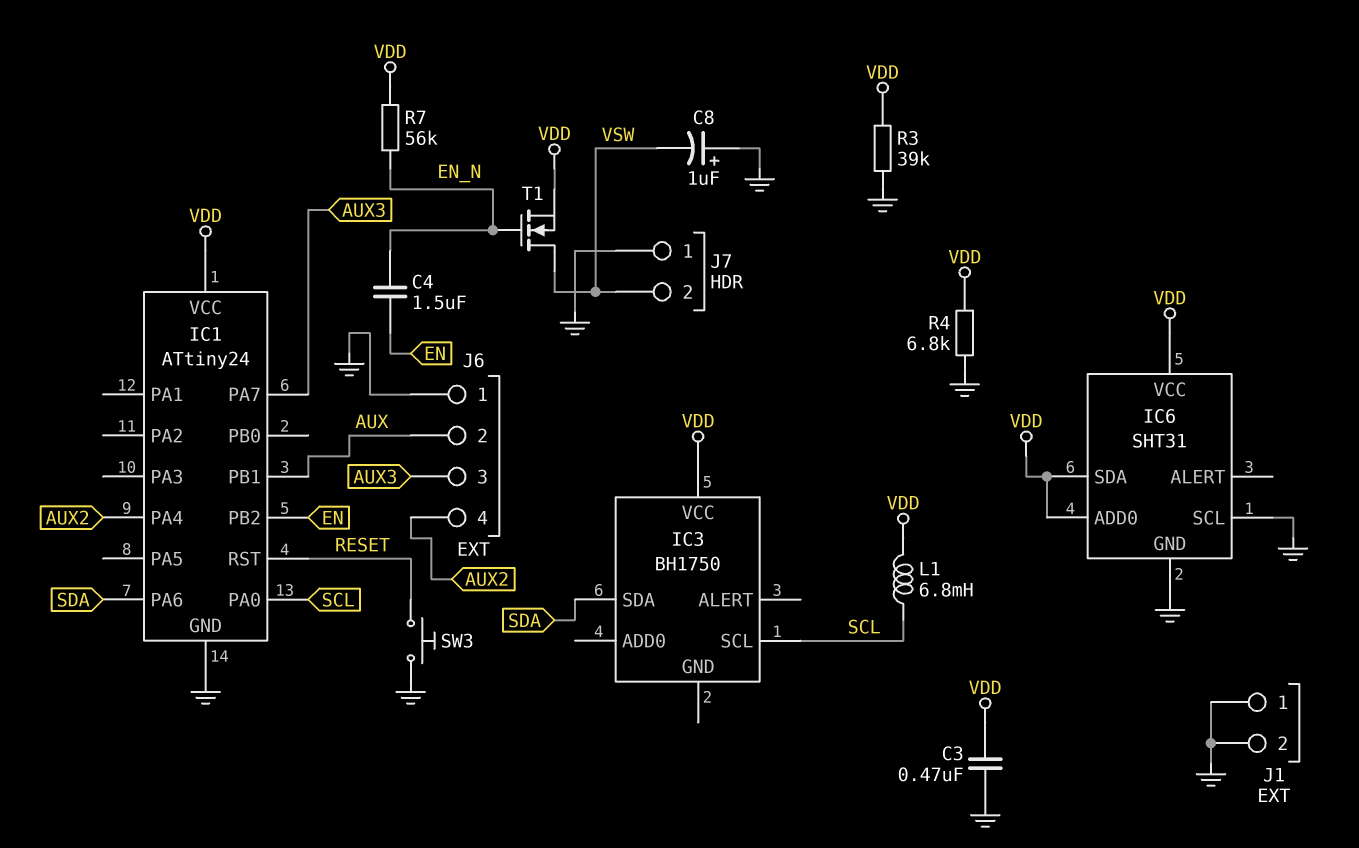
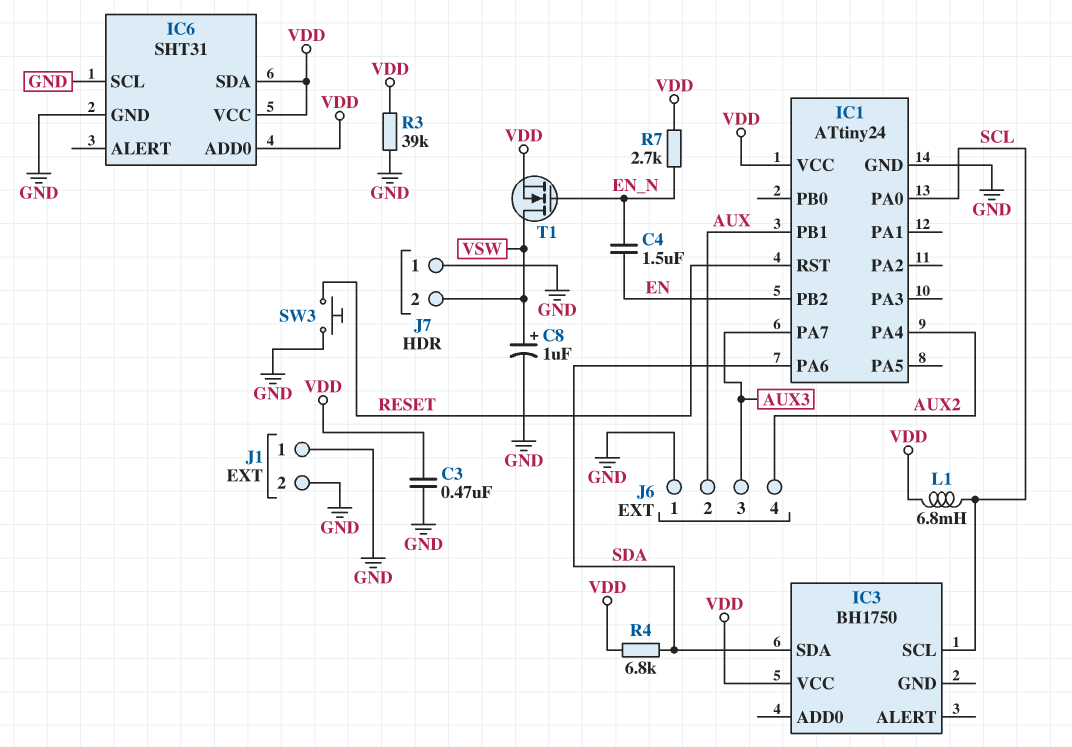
C8: 1uF (plus GND, minus VSW) -> 1uF (plus VSW, minus GND)
R4: 6.8k (GND, VDD) -> 6.8k (SDA, VDD)
R7: 56k (EN_N, VDD) -> 2.7k (EN_N, VDD)

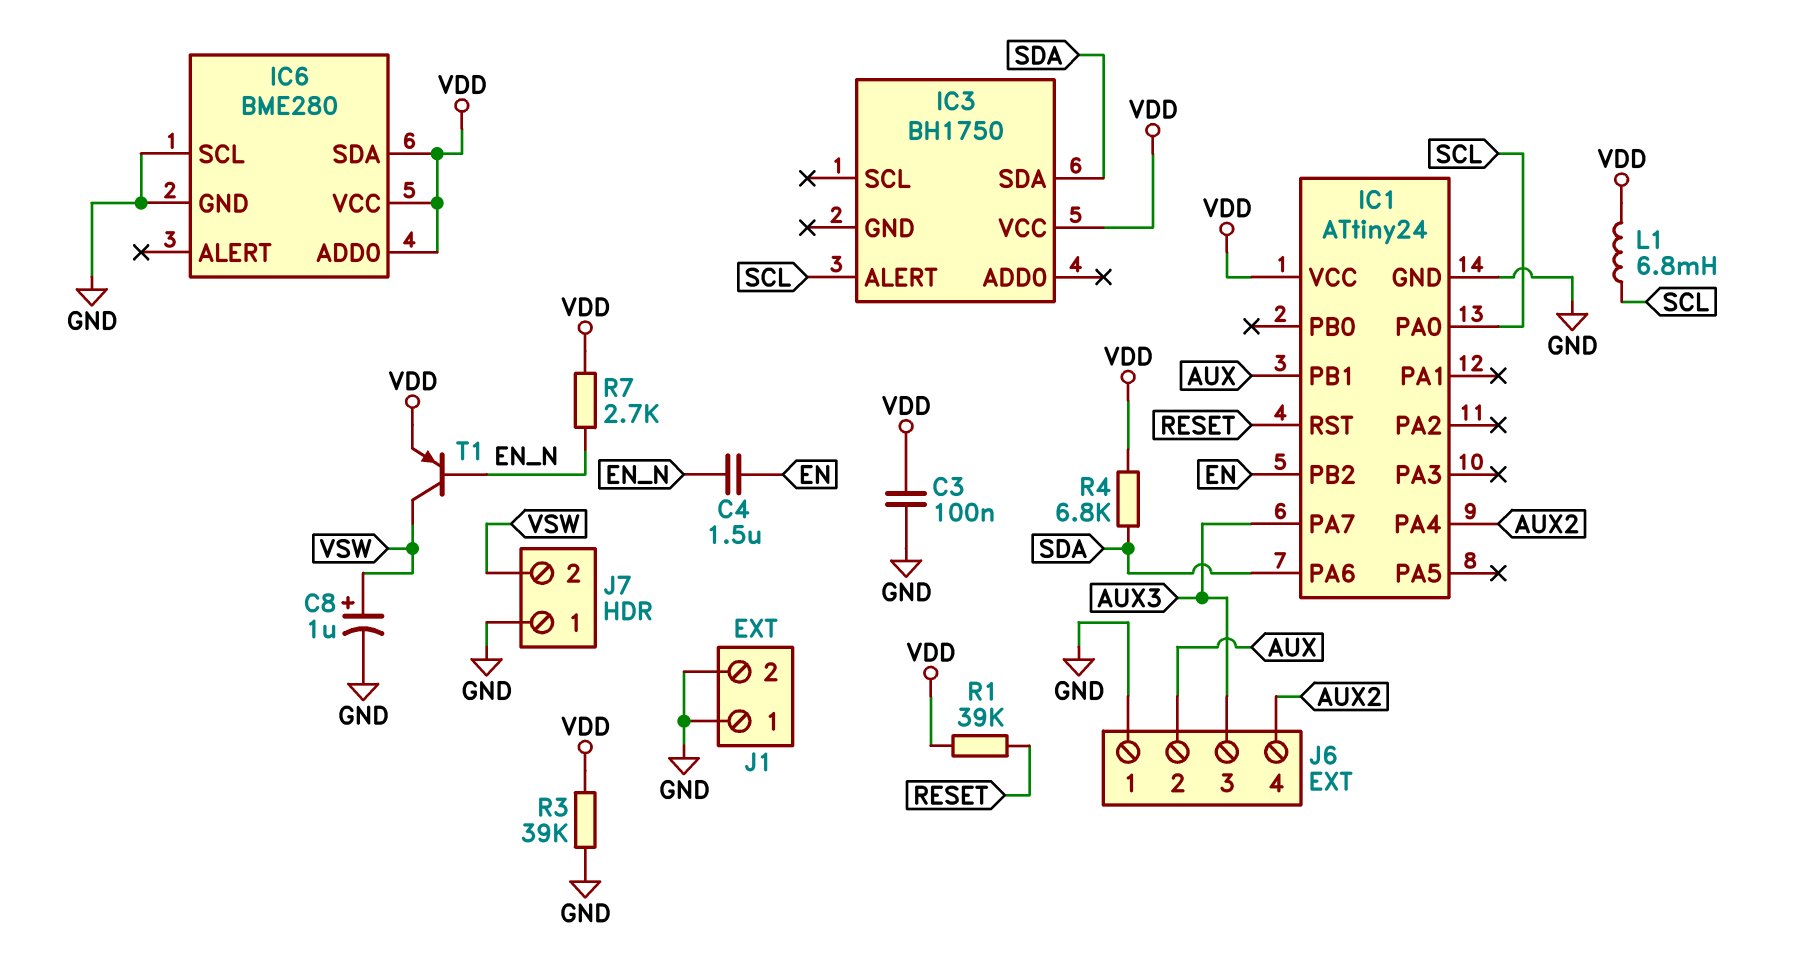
C3: 470nF (GND, VDD) -> 100nF (GND, VDD)
IC3 pin ALERT: none -> SCL
IC3 pin SCL: SCL -> none
IC6: SHT31 -> BME280
R1: none -> 39k (RESET, VDD)
SW3: button (GND, RESET) -> none
T1: NMOS (G EN_N, D VSW, S VDD) -> PNP (B EN_N, C VSW, E VDD)

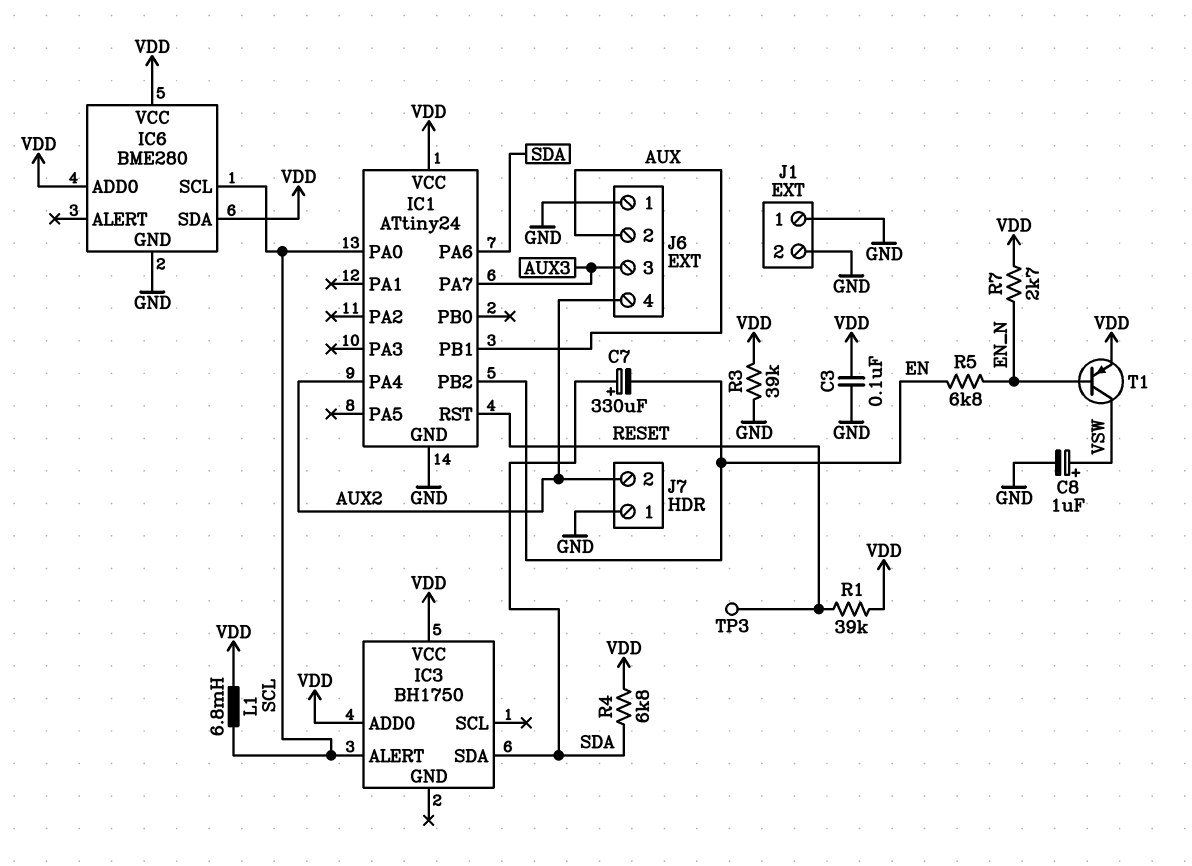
C4: 1.5uF (EN, EN_N) -> none
C7: none -> 330uF (plus SDA, minus EN)
IC3 pin ADD0: none -> VDD
IC6 pin SCL: GND -> SCL
J7 pin 2: VSW -> AUX2
R5: none -> 6.8k (EN, EN_N)
TP3: none -> test point (RESET)

